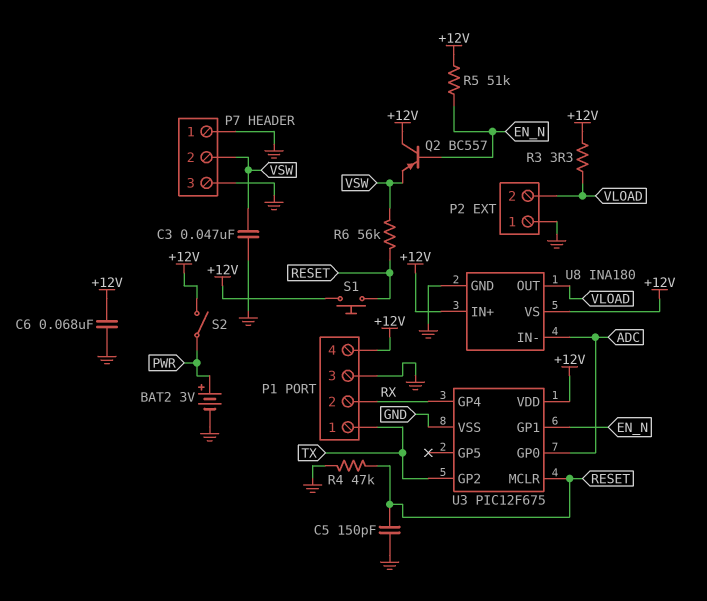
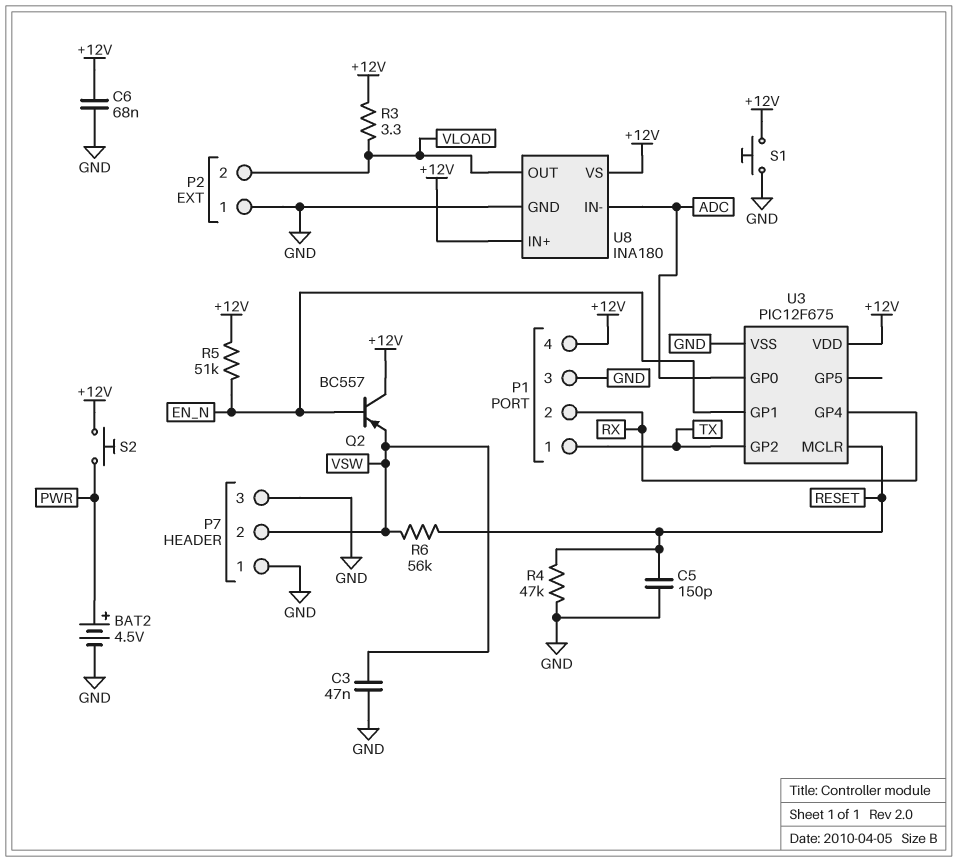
BAT2: 3V (plus PWR, minus GND) -> 4.5V (plus PWR, minus GND)
S1: button (+12V, RESET) -> button (+12V, GND)
S2: switch (+12V, PWR) -> button (+12V, PWR)

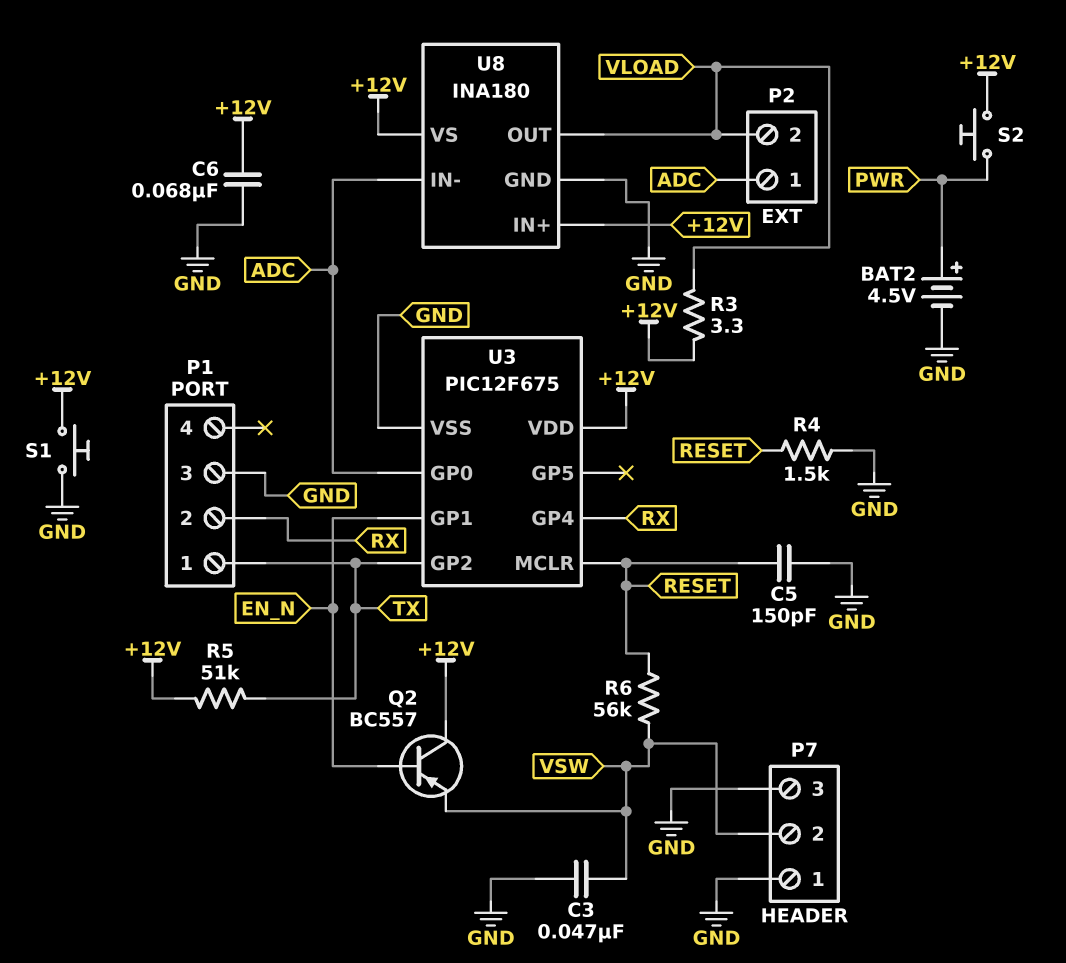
P1 pin 4: +12V -> none
P2 pin 1: GND -> ADC
R4: 47k (GND, RESET) -> 1.5k (GND, RESET)
R5: 51k (+12V, EN_N) -> 51k (+12V, TX)

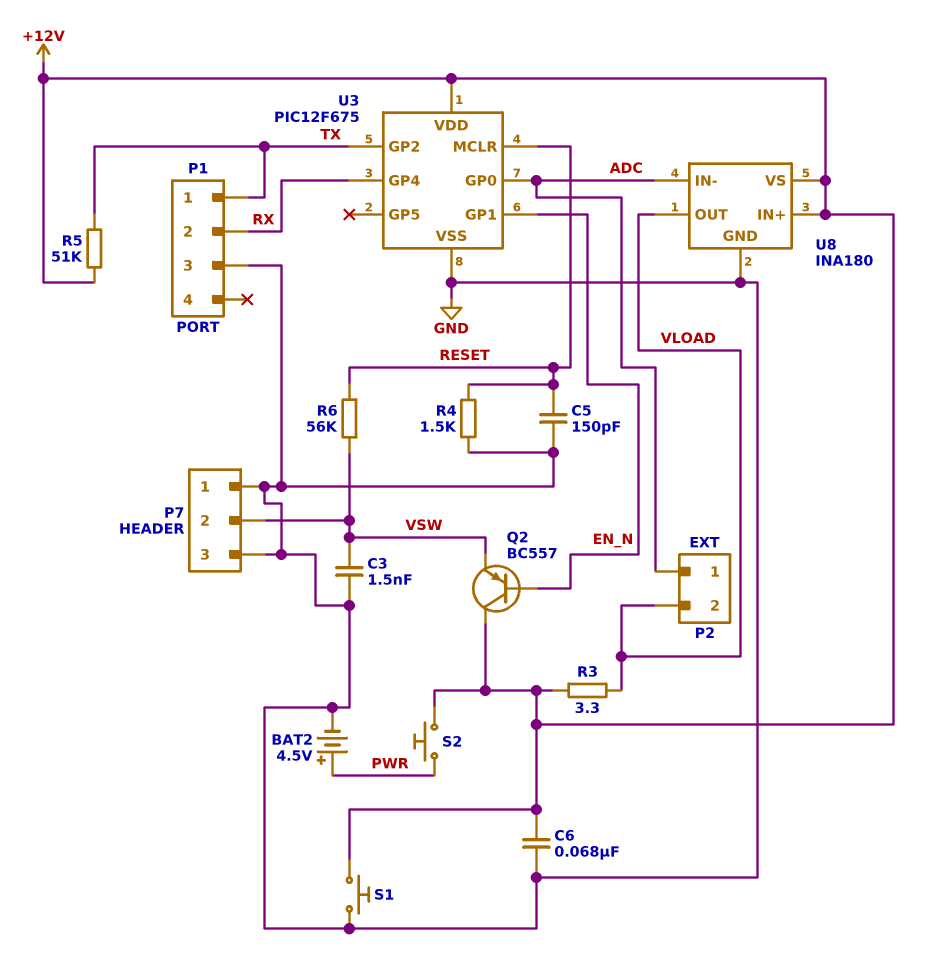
C3: 47nF (GND, VSW) -> 1.5nF (GND, VSW)

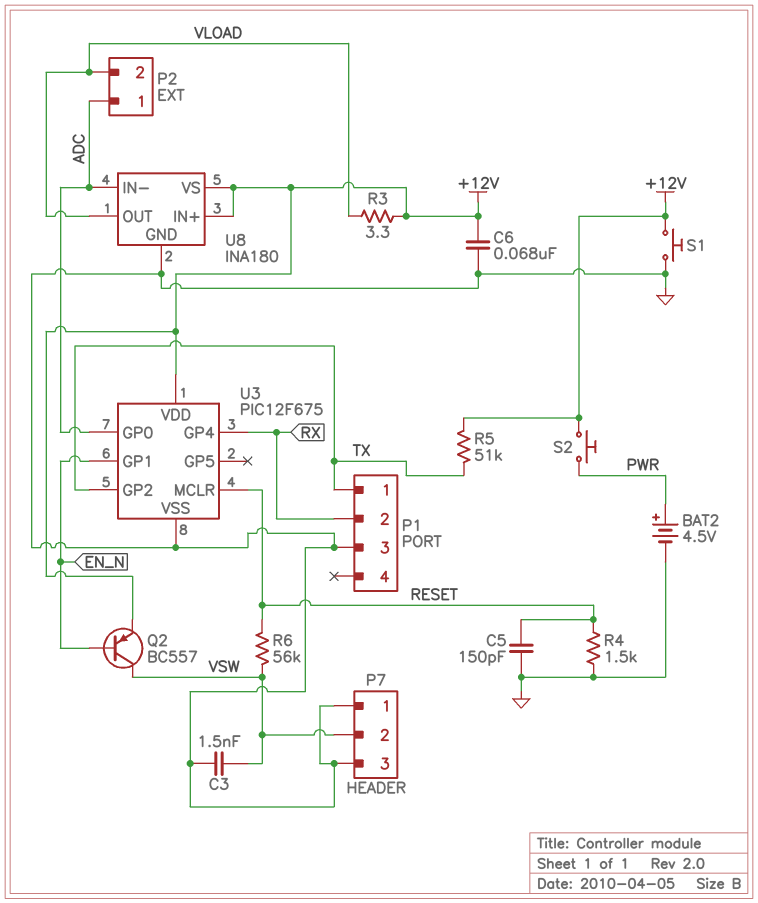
Q2: PNP BC557 (B EN_N, C +12V, E VSW) -> PNP BC557 (B EN_N, C VSW, E +12V)

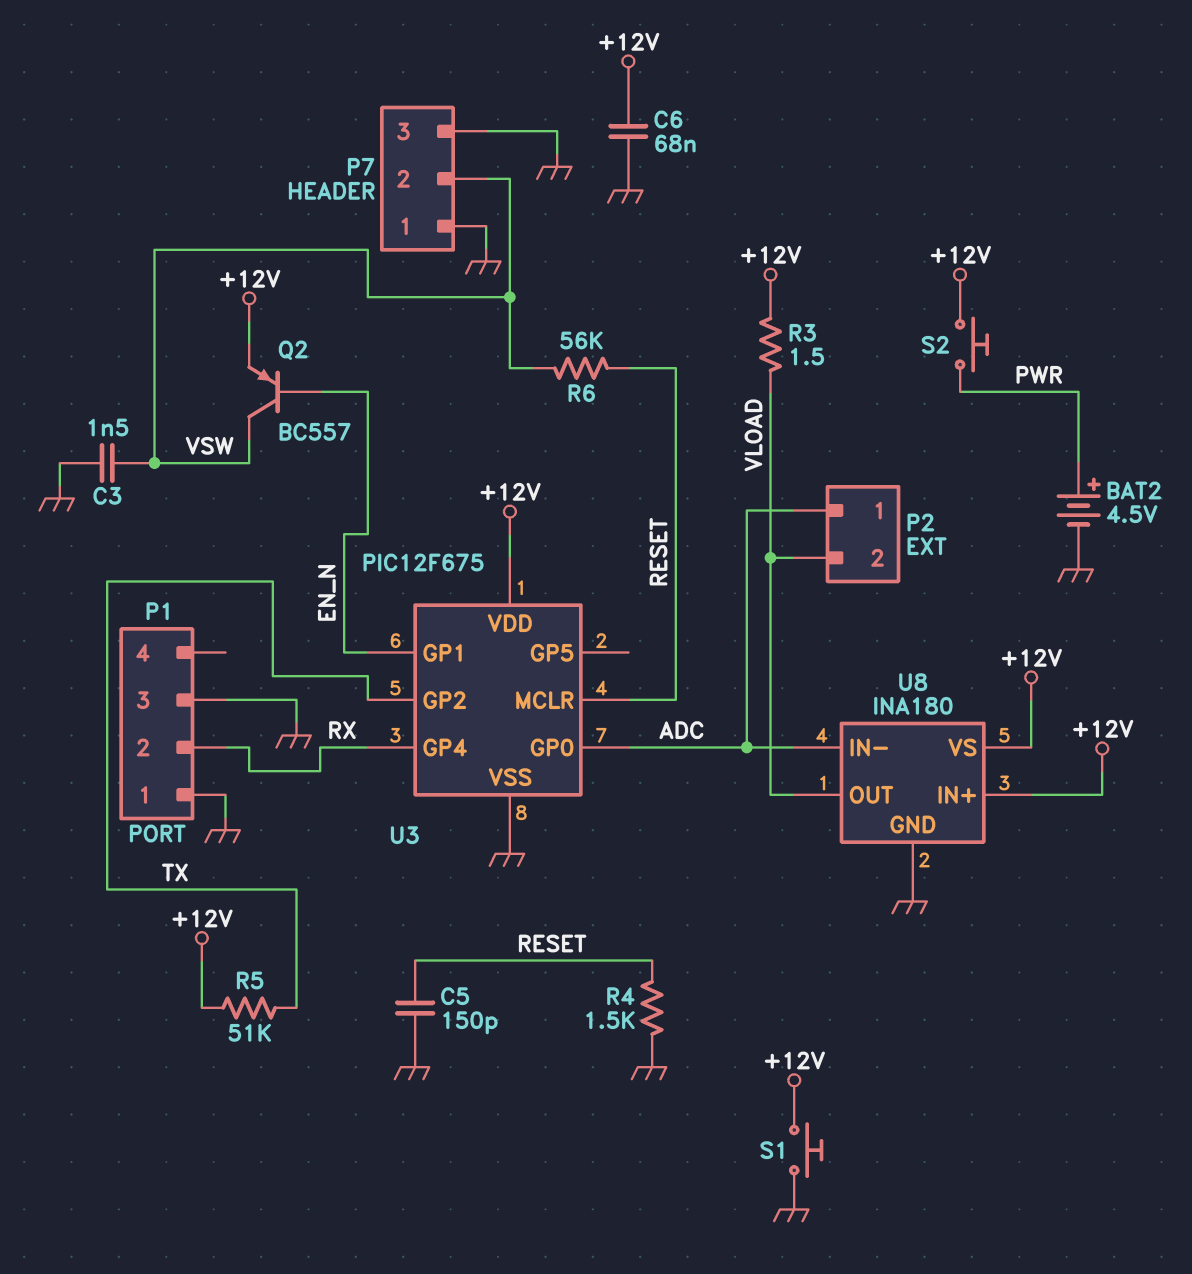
P1 pin 1: TX -> GND
R3: 3.3 (+12V, VLOAD) -> 1.5 (+12V, VLOAD)

